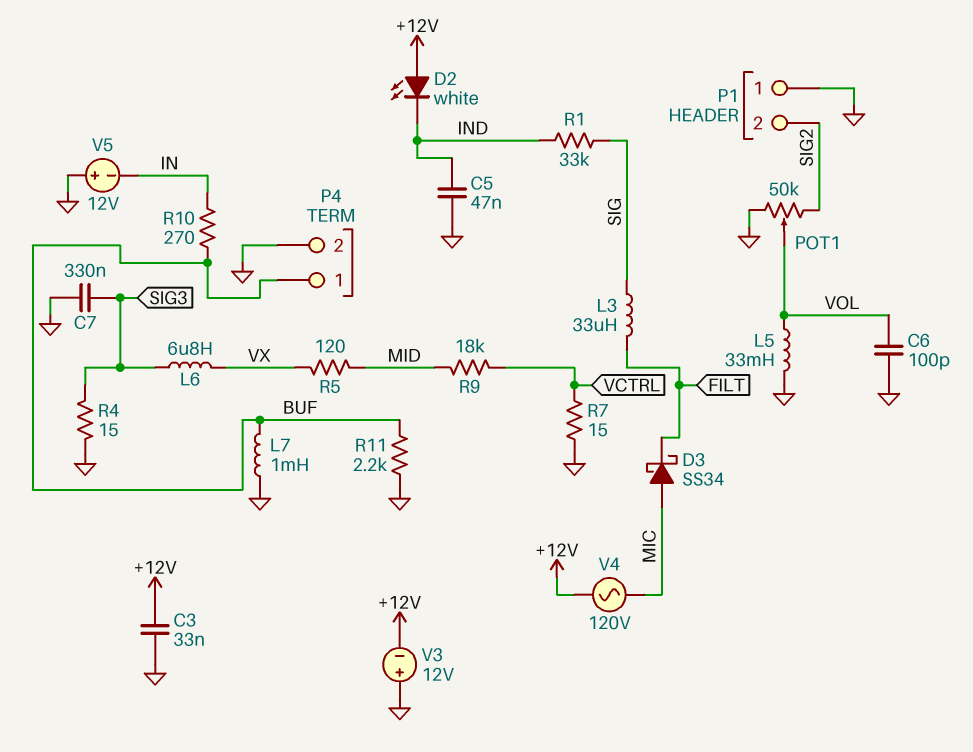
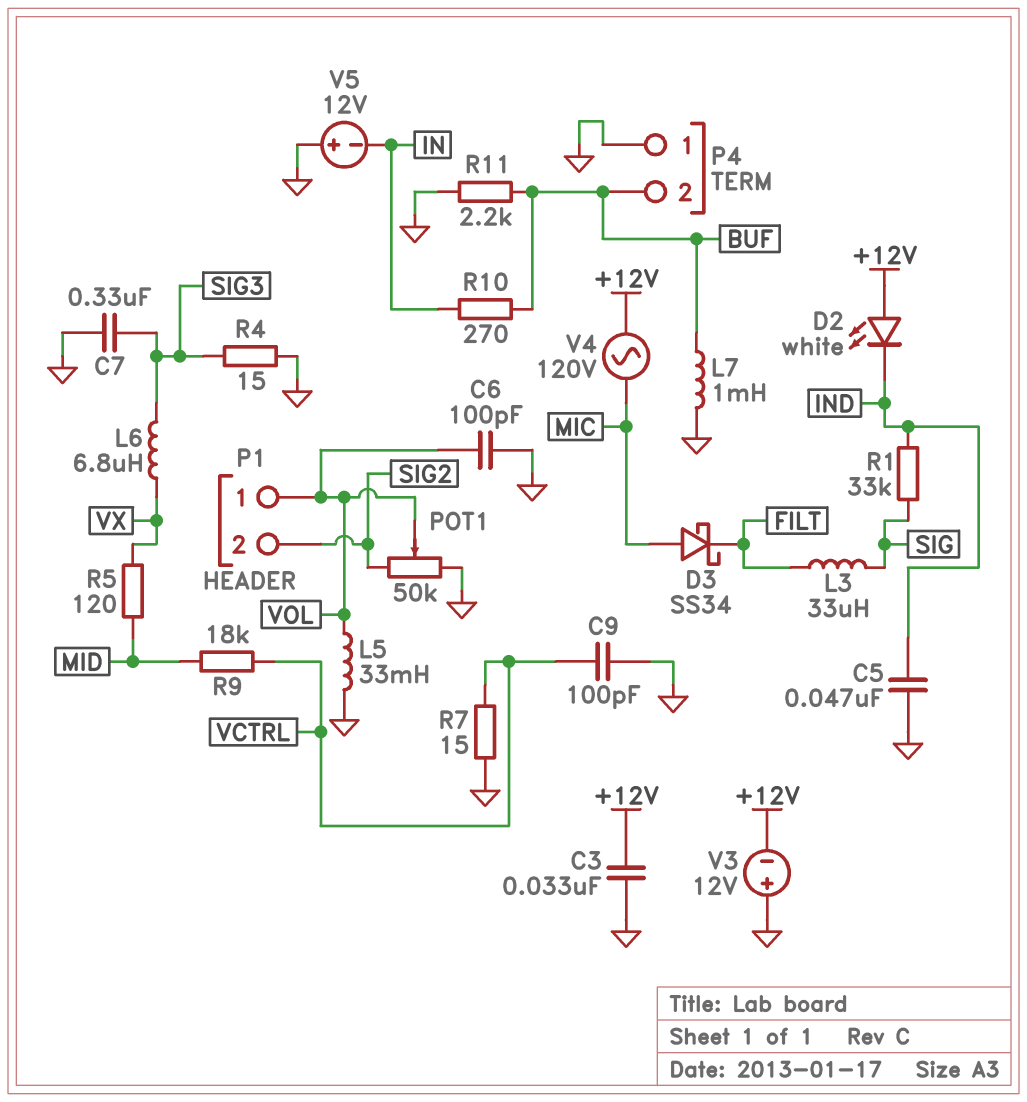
C9: none -> 100pF (GND, VCTRL)
P1 pin 1: GND -> VOL
P4 pin 1: BUF -> GND
P4 pin 2: GND -> BUF

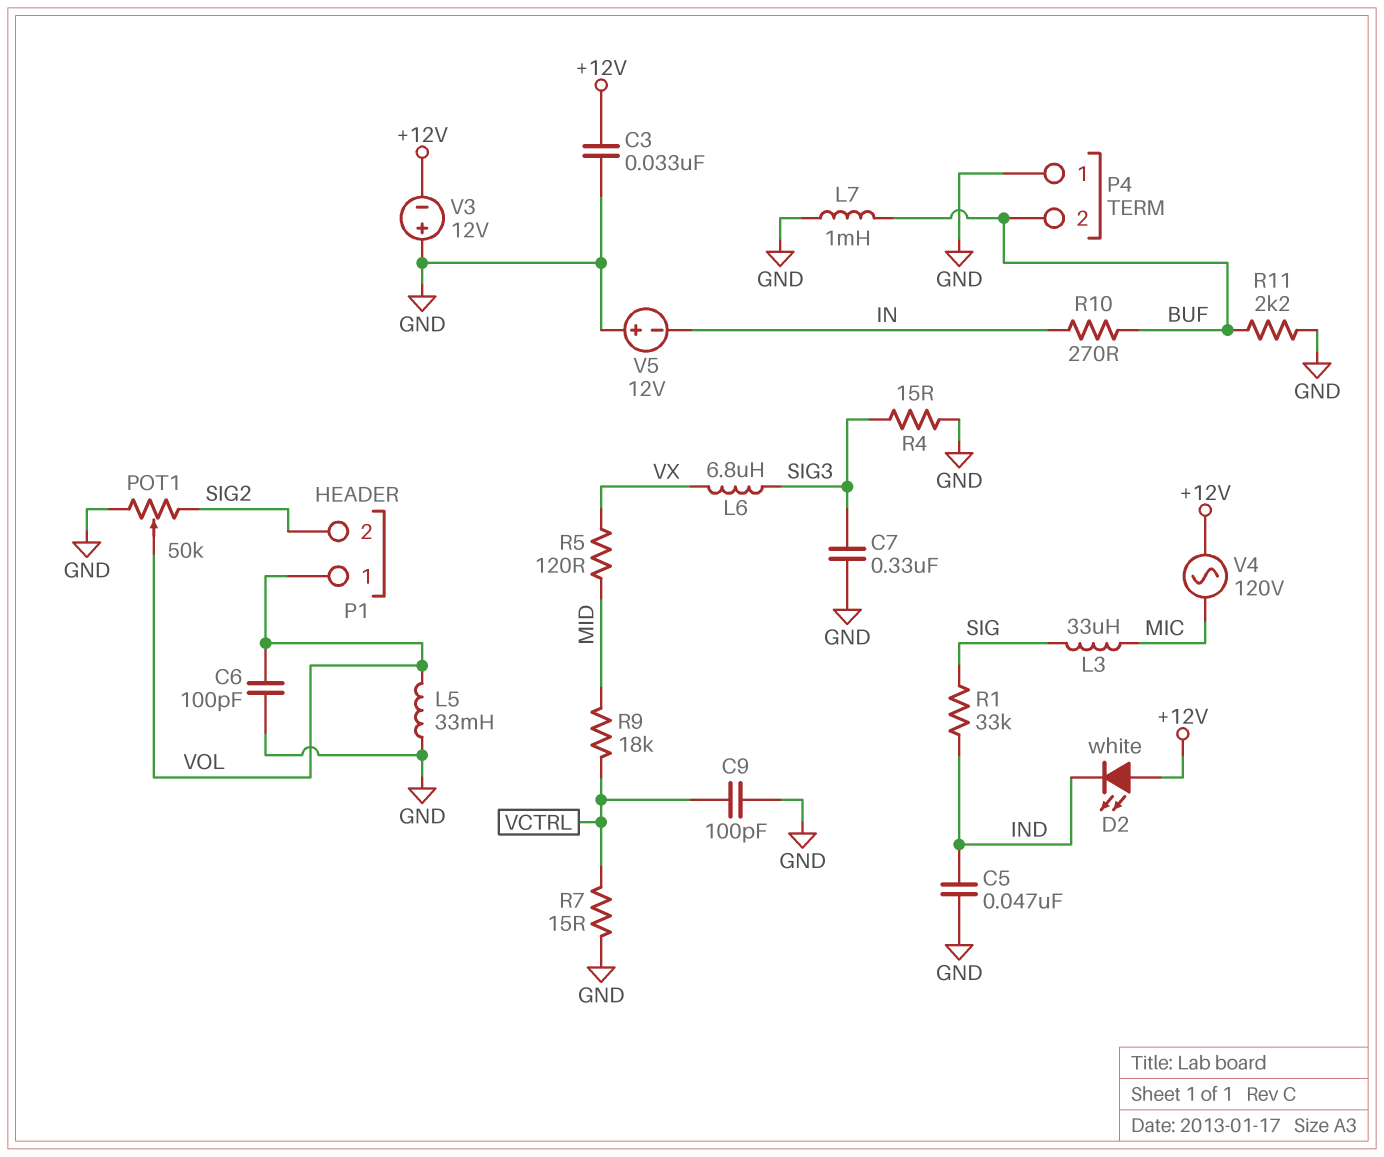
D3: schottky SS34 (A MIC, K FILT) -> none
L3: 33uH (FILT, SIG) -> 33uH (MIC, SIG)

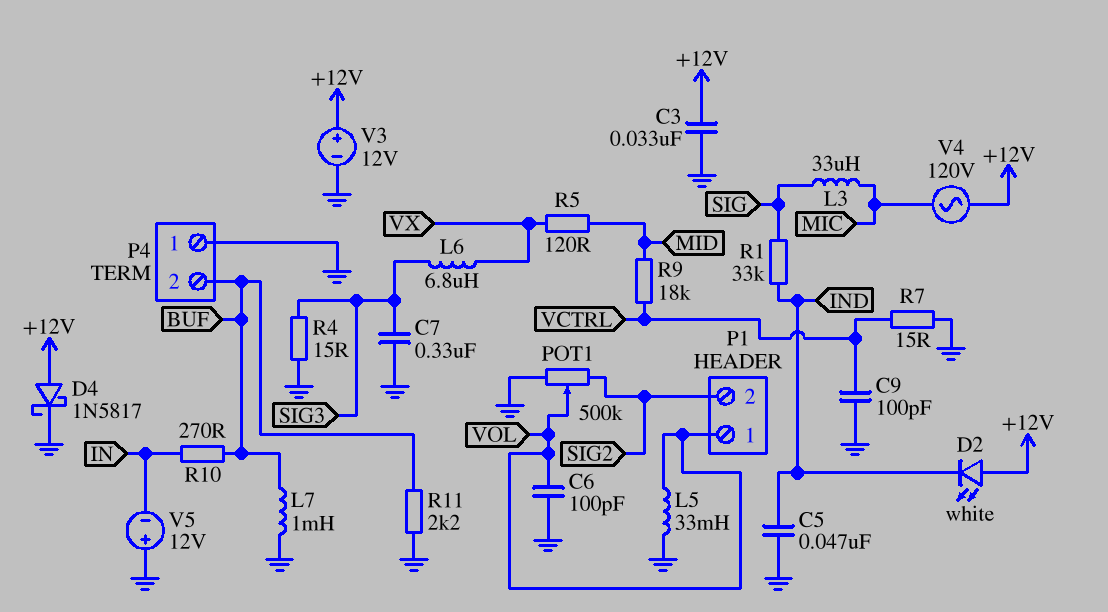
D4: none -> schottky 1N5817 (A +12V, K GND)
POT1: 50k (GND, SIG2, wiper VOL) -> 500k (GND, SIG2, wiper VOL)
V3: 12V (plus GND, minus +12V) -> 12V (plus +12V, minus GND)

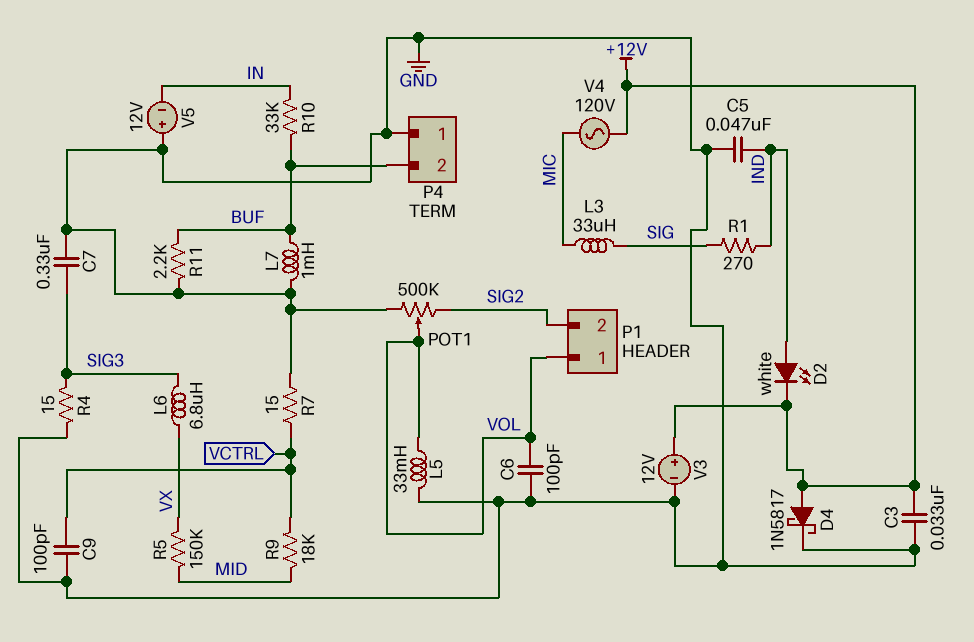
D2: LED white (A +12V, K IND) -> LED white (A IND, K +12V)
R1: 33k (IND, SIG) -> 270 (IND, SIG)
R5: 120 (MID, VX) -> 150k (MID, VX)
R10: 270 (BUF, IN) -> 33k (BUF, IN)

